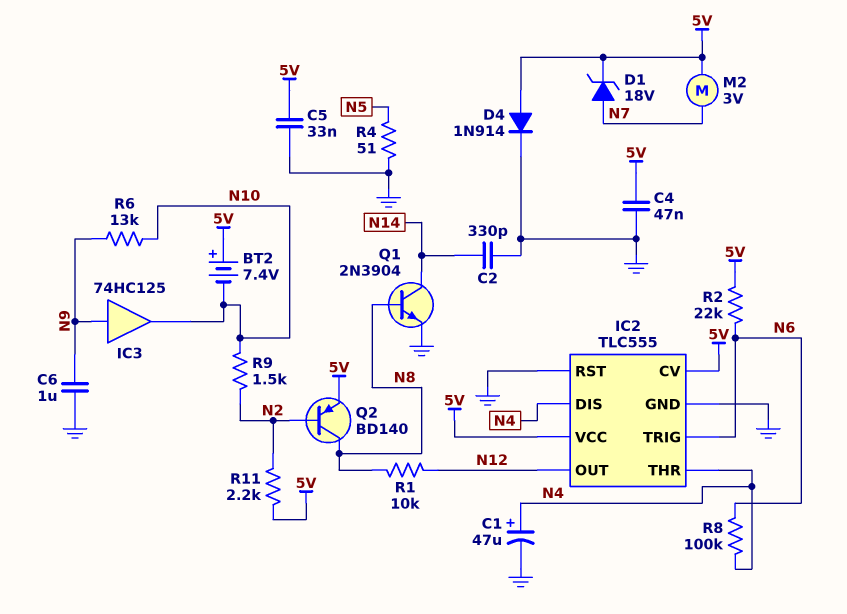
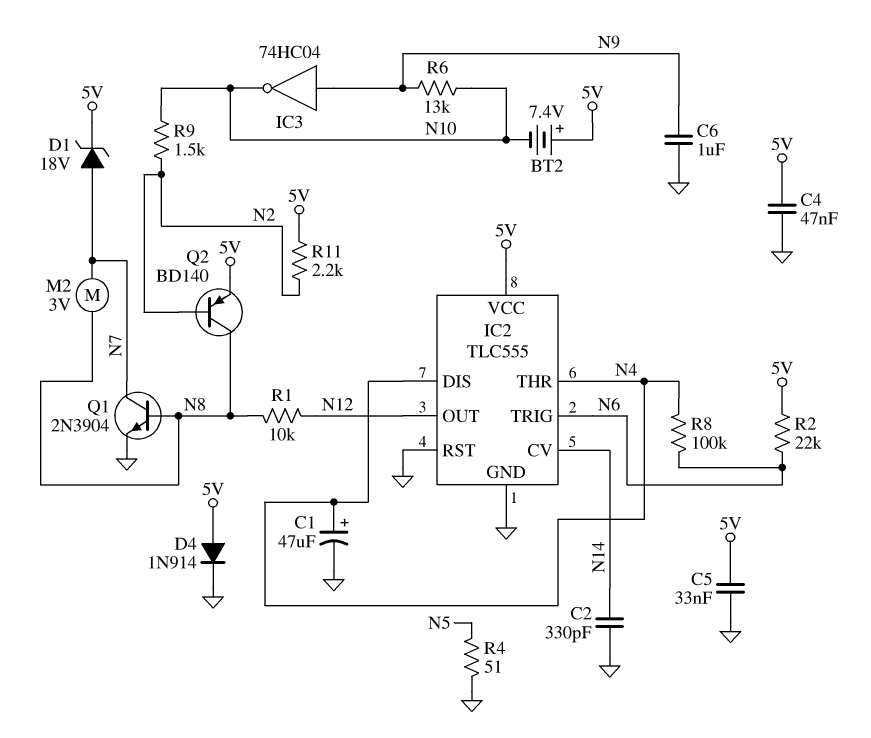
IC2 pin CV: 5V -> N14
IC3: buffer 74HC125 (in N9, out N10) -> NOT 74HC04 (in N9, out N10)
M2: motor 3V (5V, N7) -> motor 3V (N7, N8)
Q1: NPN 2N3904 (B N8, C N14, E GND) -> NPN 2N3904 (B N8, C N7, E GND)

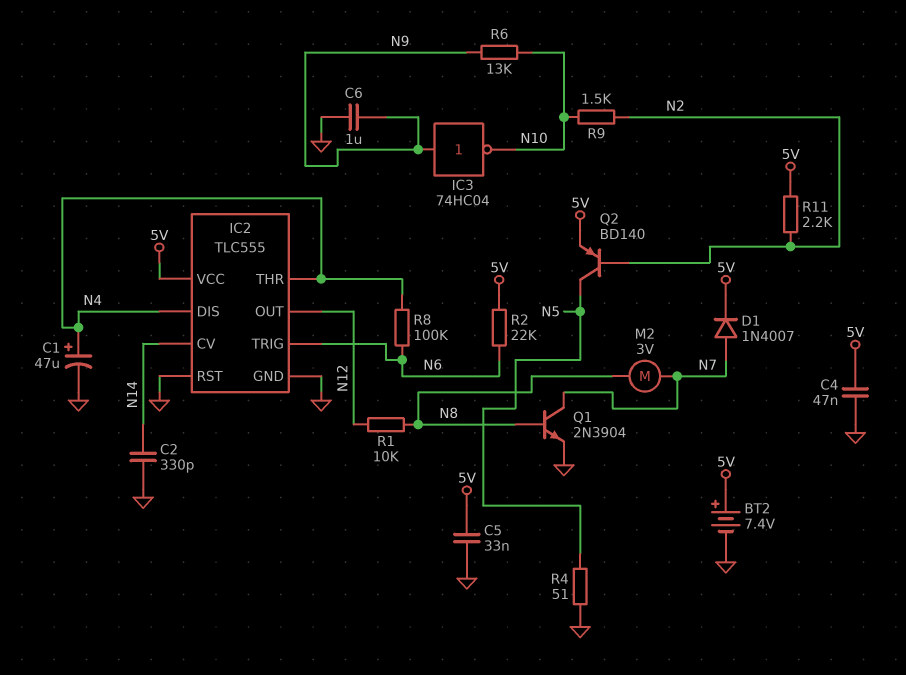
BT2: 7.4V (plus 5V, minus N10) -> 7.4V (plus 5V, minus GND)
D1: zener 18V (A N7, K 5V) -> diode 1N4007 (A N7, K 5V)
D4: diode 1N914 (A 5V, K GND) -> none
Q2: PNP BD140 (B N2, C N8, E 5V) -> PNP BD140 (B N2, C N5, E 5V)

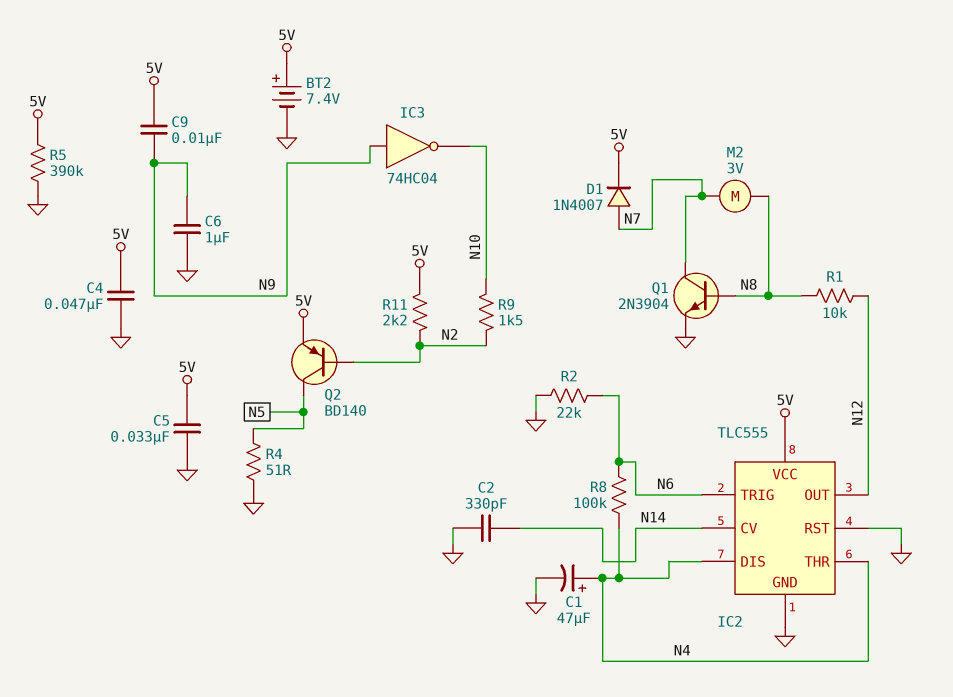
C9: none -> 10nF (5V, N9)
R2: 22k (5V, N6) -> 22k (GND, N6)
R5: none -> 390k (5V, GND)
R6: 13k (N9, N10) -> none

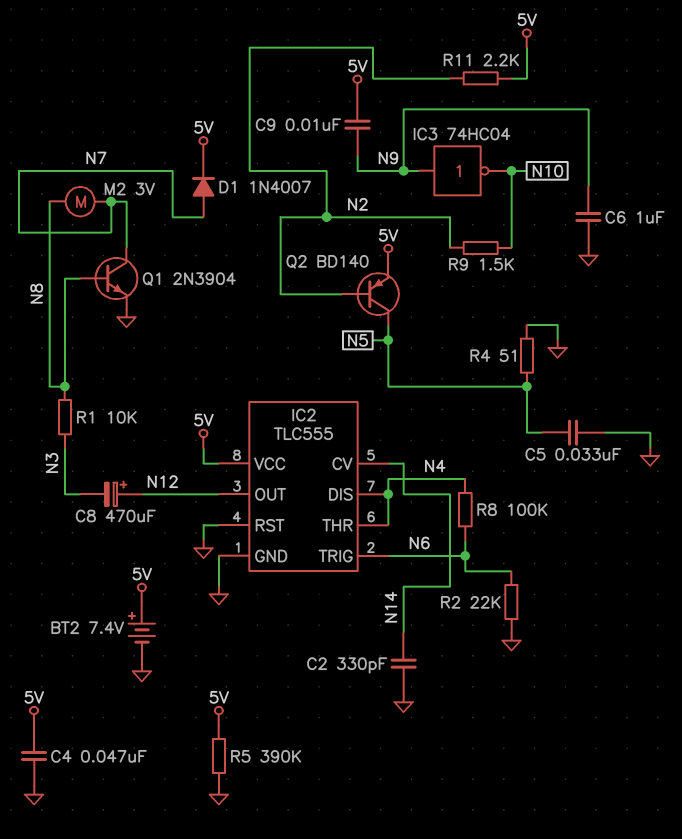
C1: 47uF (plus N4, minus GND) -> none
C5: 33nF (5V, GND) -> 33nF (GND, N5)
C8: none -> 470uF (plus N12, minus N3)
R1: 10k (N8, N12) -> 10k (N3, N8)

